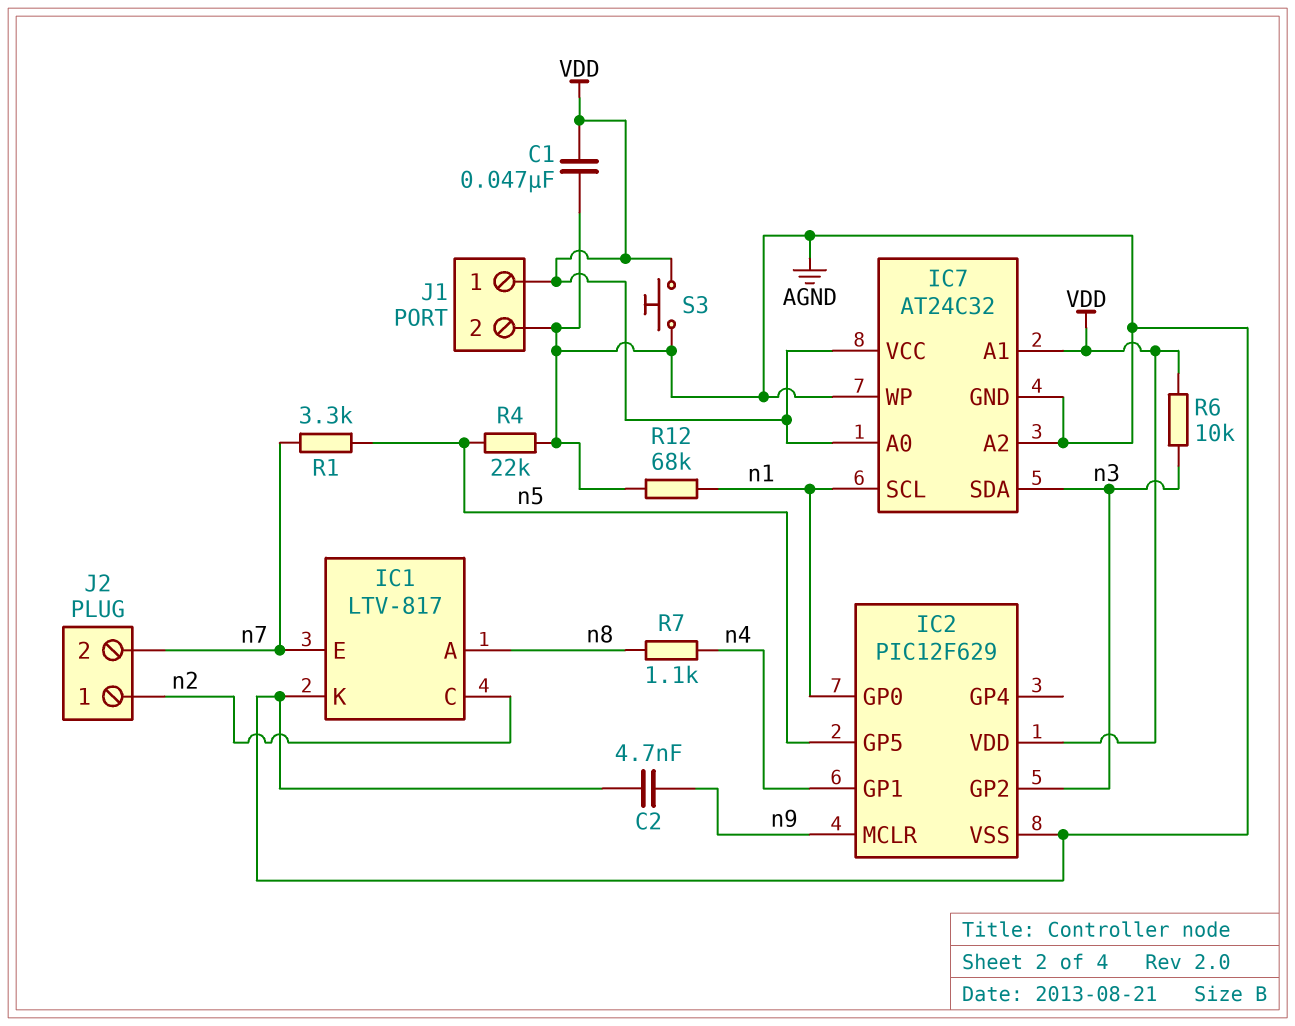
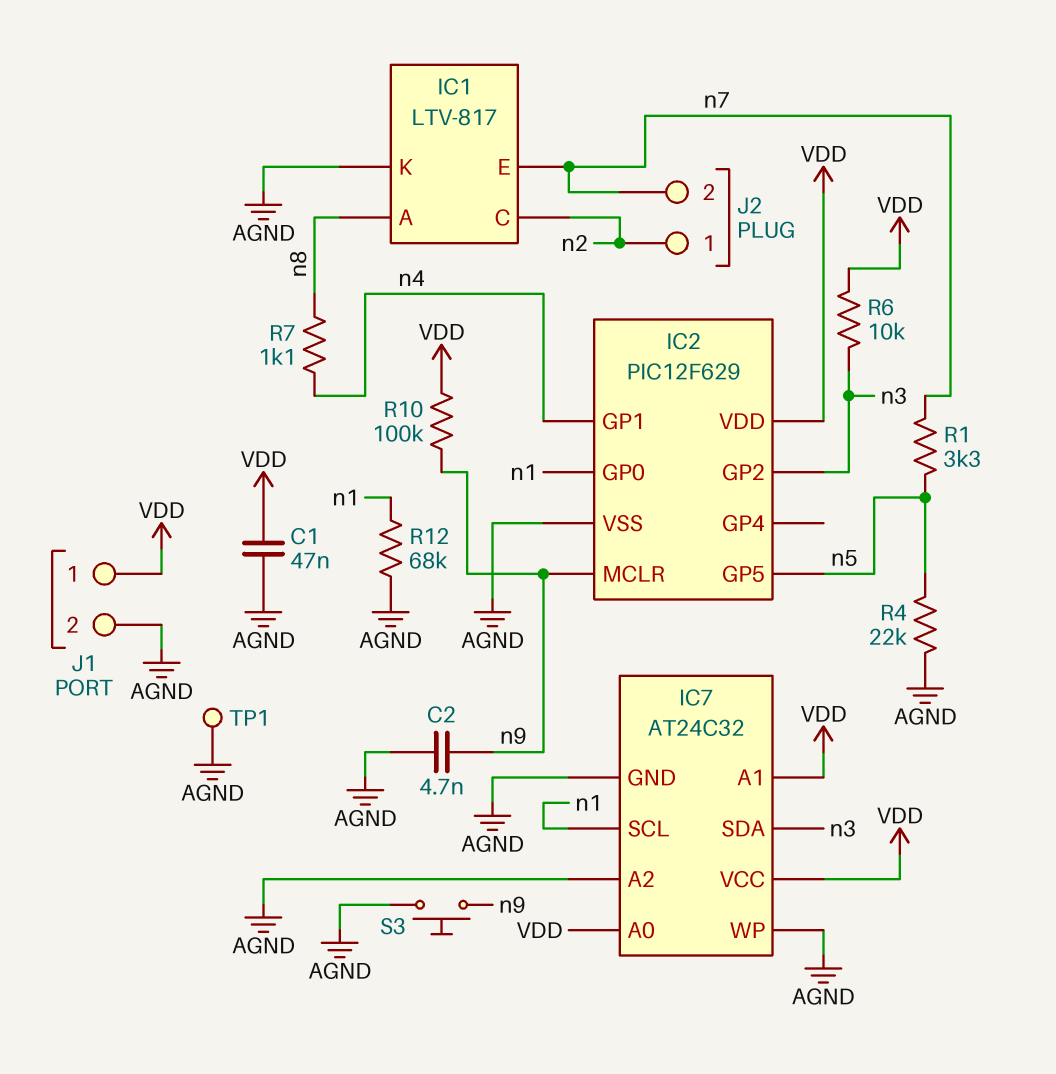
R10: none -> 100k (VDD, n9)
S3: button (AGND, VDD) -> button (AGND, n9)
TP1: none -> test point (AGND)

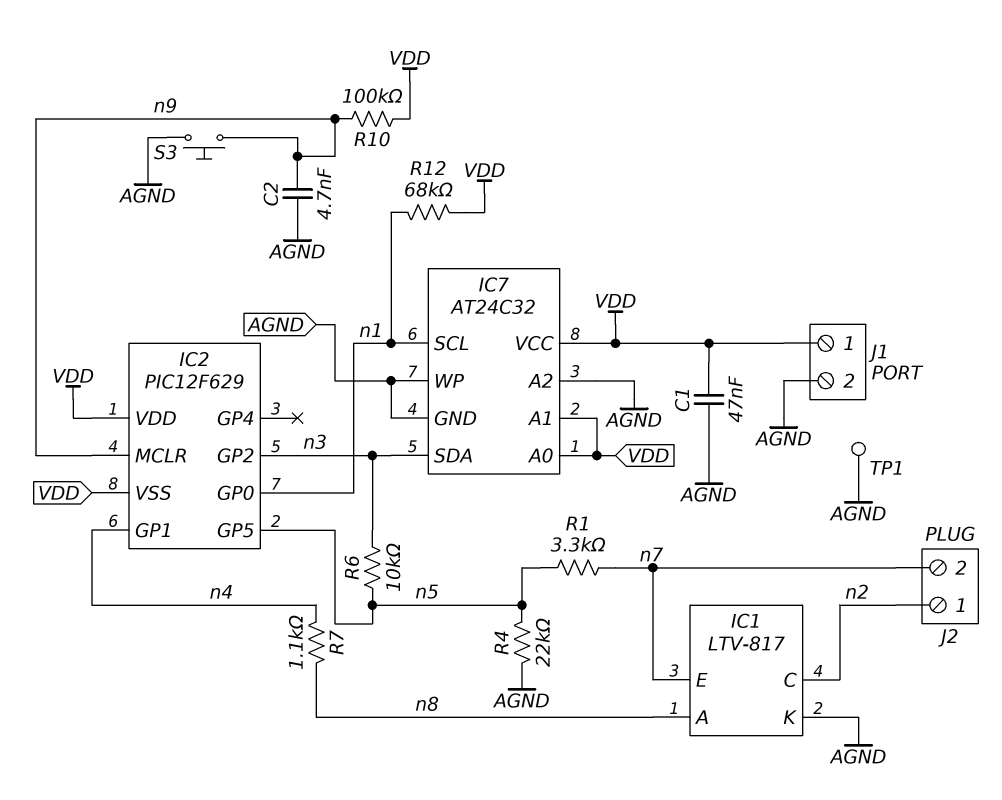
IC2 pin VSS: AGND -> VDD
R6: 10k (VDD, n3) -> 10k (n3, n5)
R12: 68k (AGND, n1) -> 68k (VDD, n1)

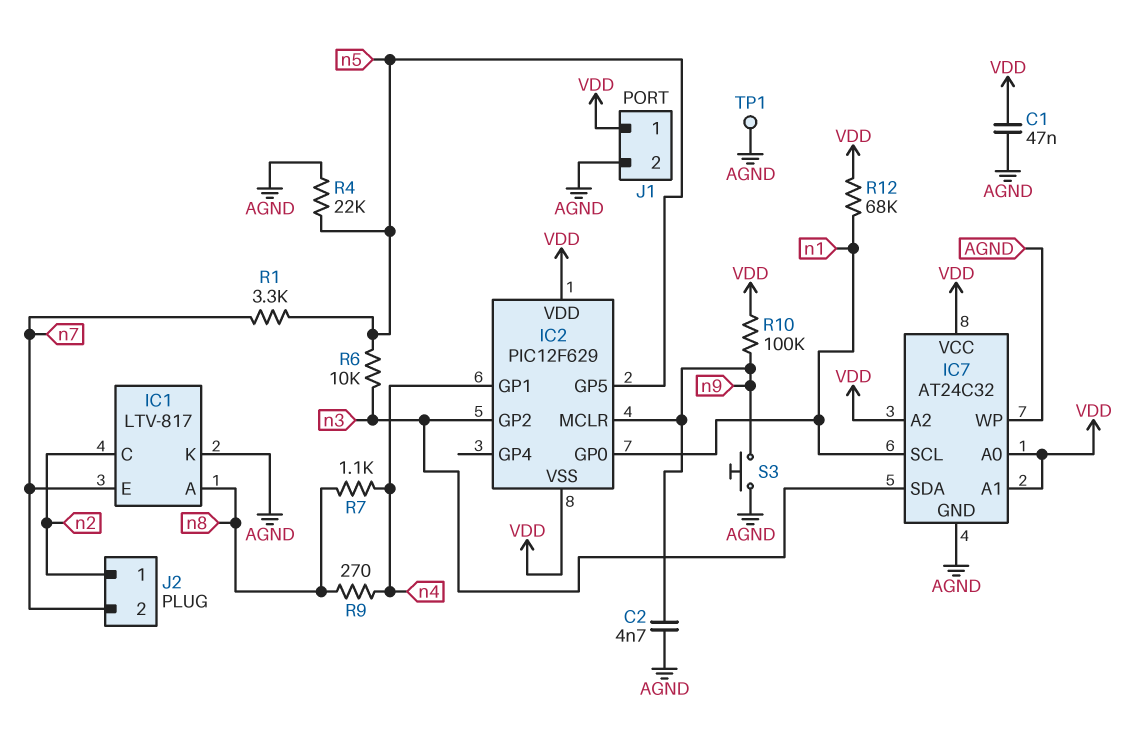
IC7 pin A2: AGND -> VDD
R9: none -> 270 (n4, n8)

